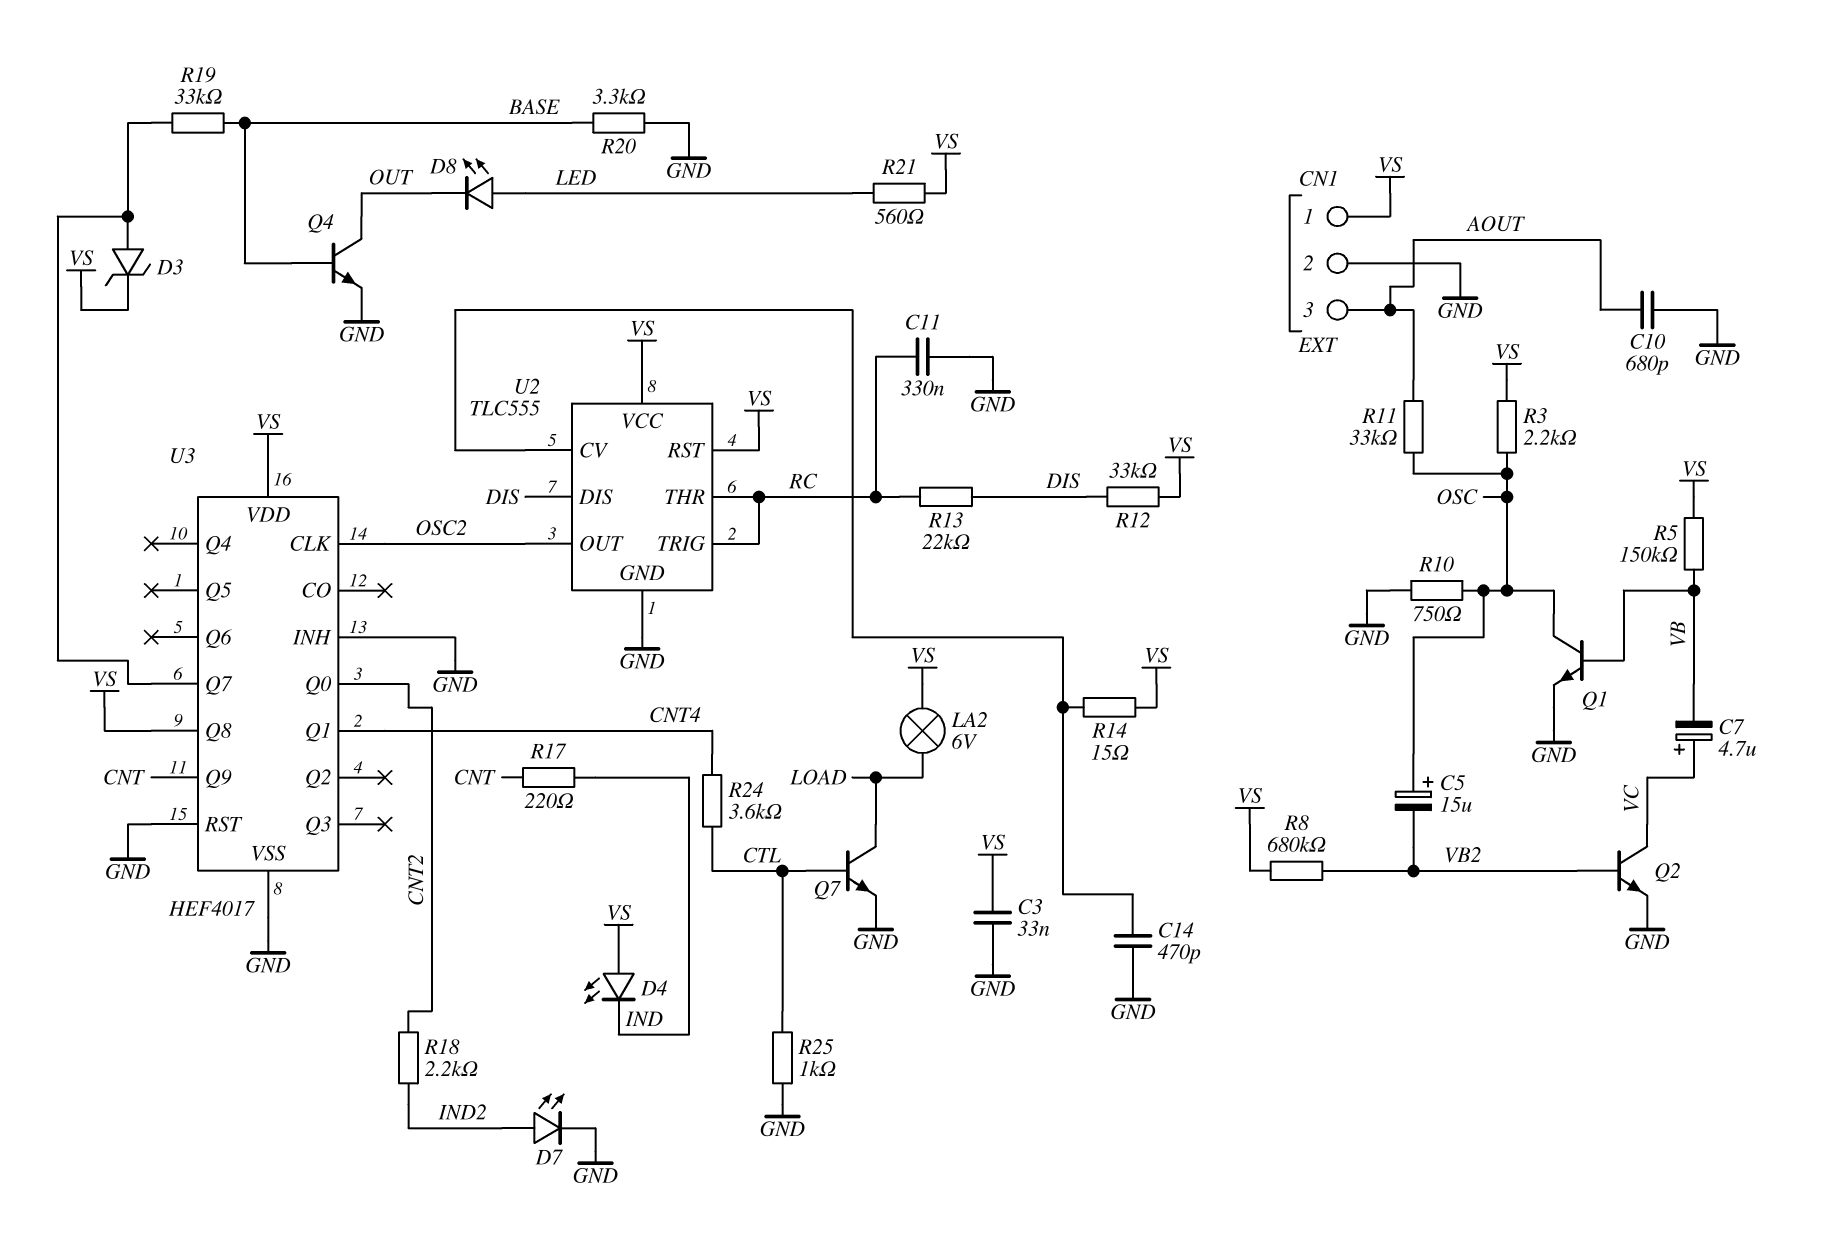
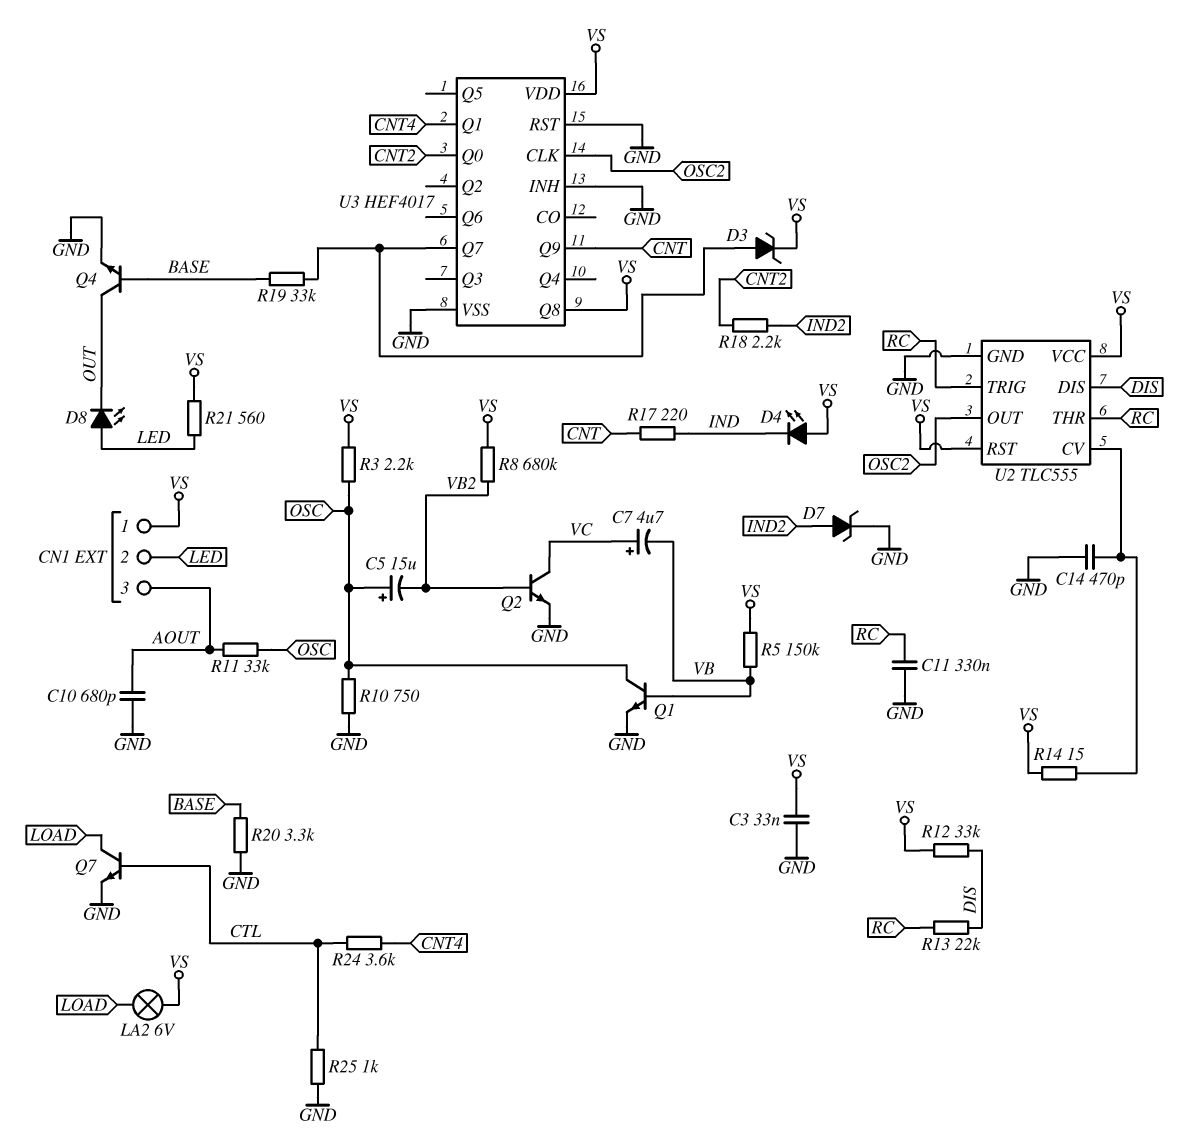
CN1 pin 2: GND -> LED
D7: LED (A IND2, K GND) -> zener (A IND2, K GND)

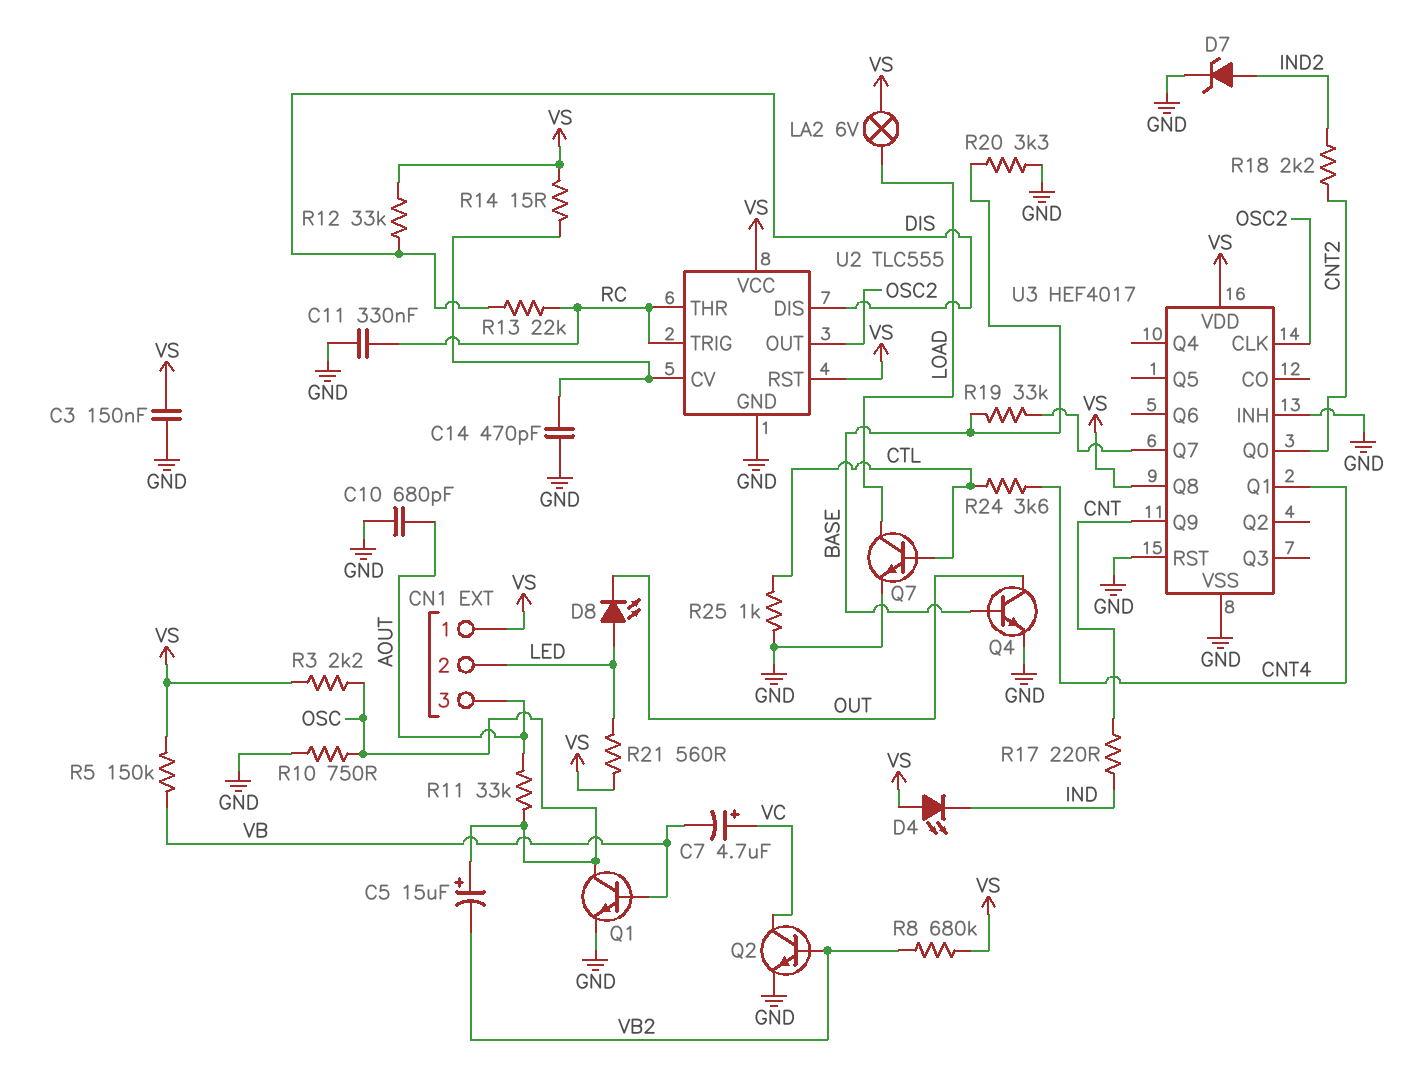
C3: 33nF (GND, VS) -> 150nF (GND, VS)
D3: zener (A U3/Q7, K VS) -> none

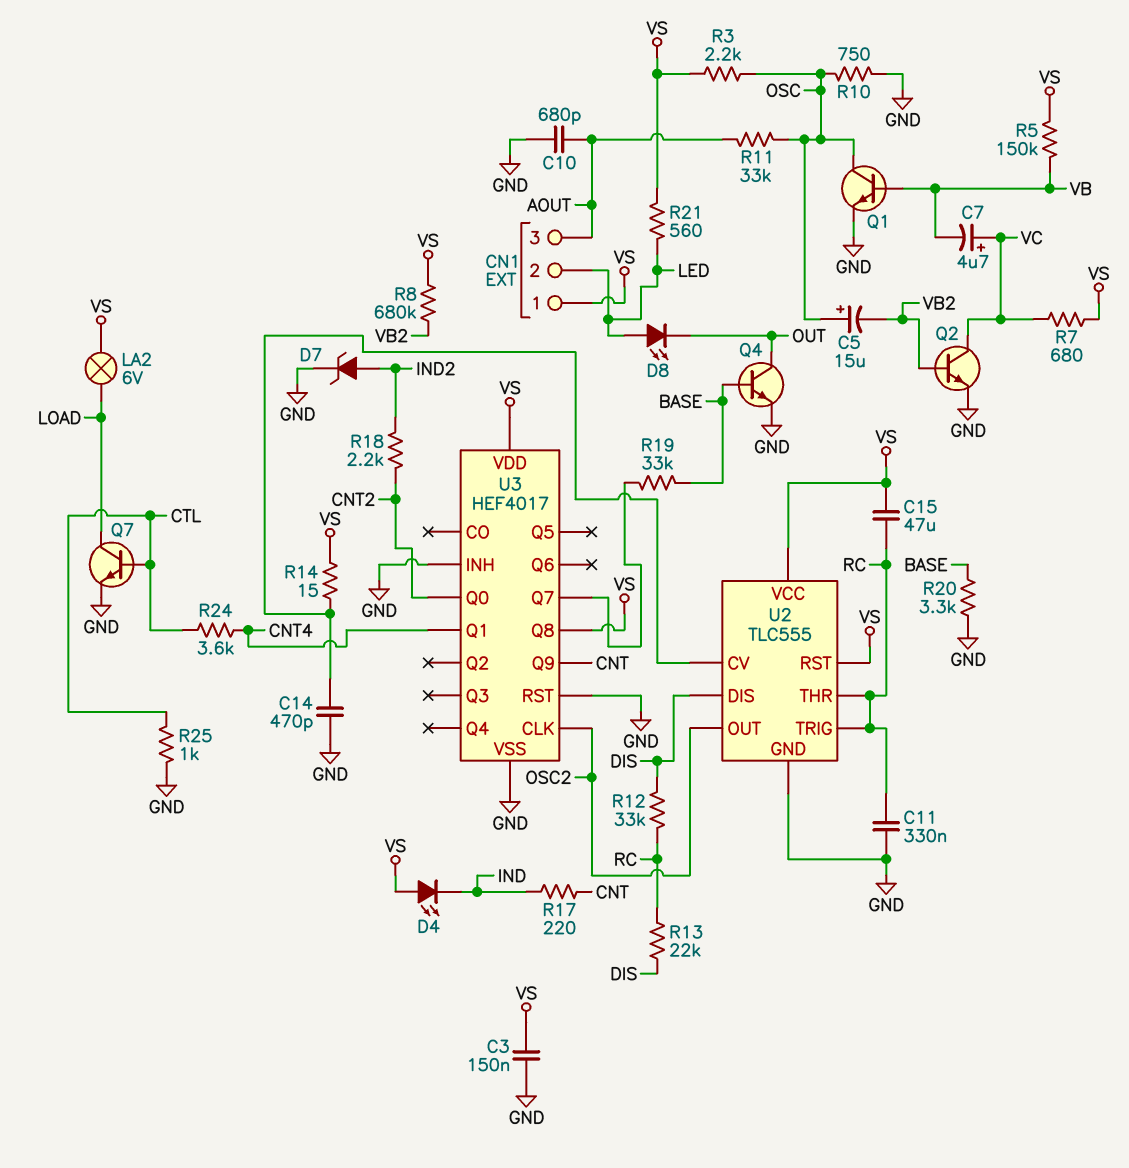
C15: none -> 47uF (RC, VS)
R7: none -> 680 (VC, VS)
R12: 33k (DIS, VS) -> 33k (DIS, RC)

